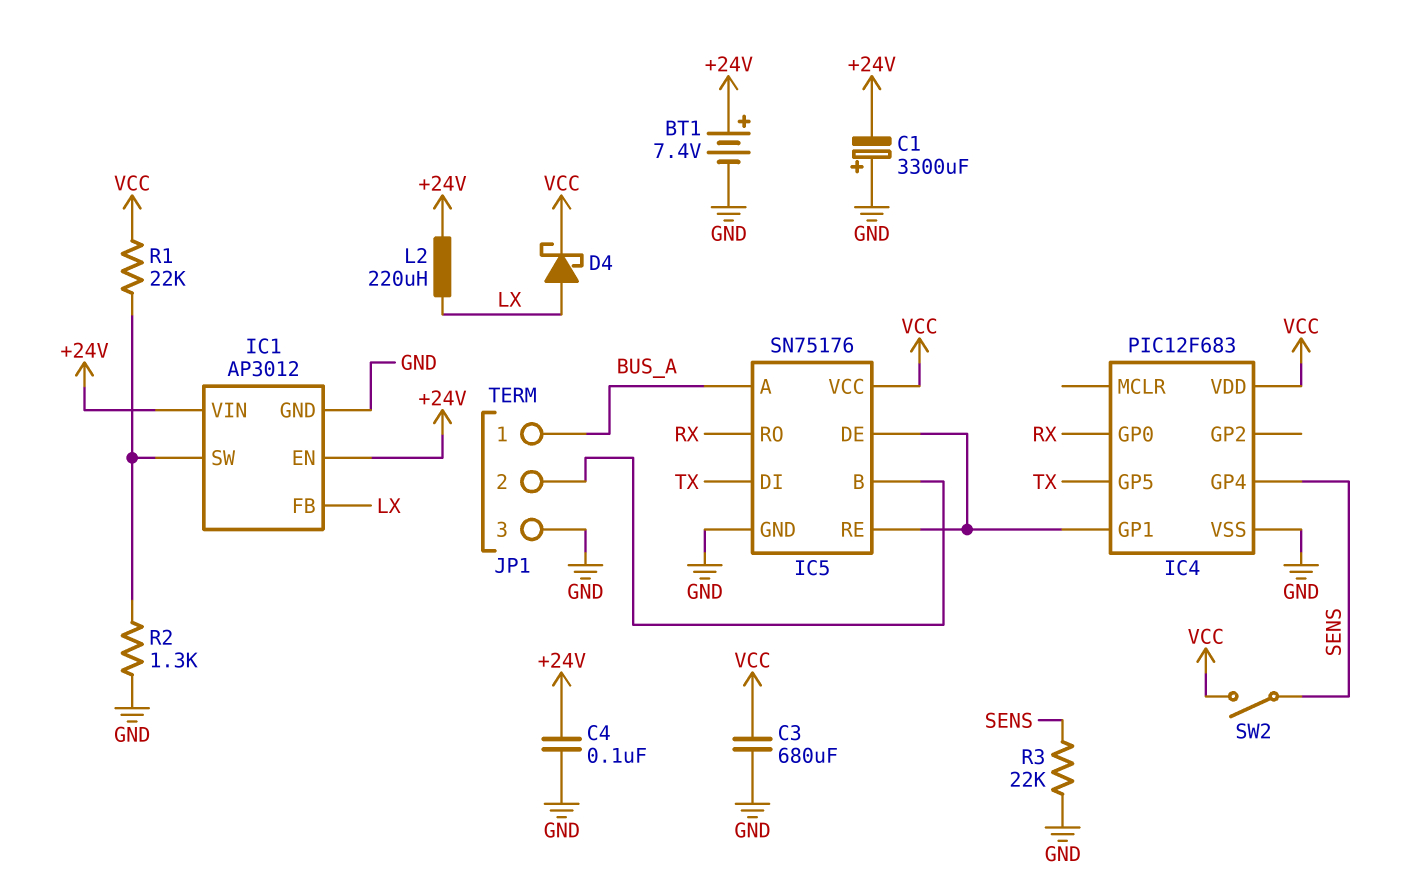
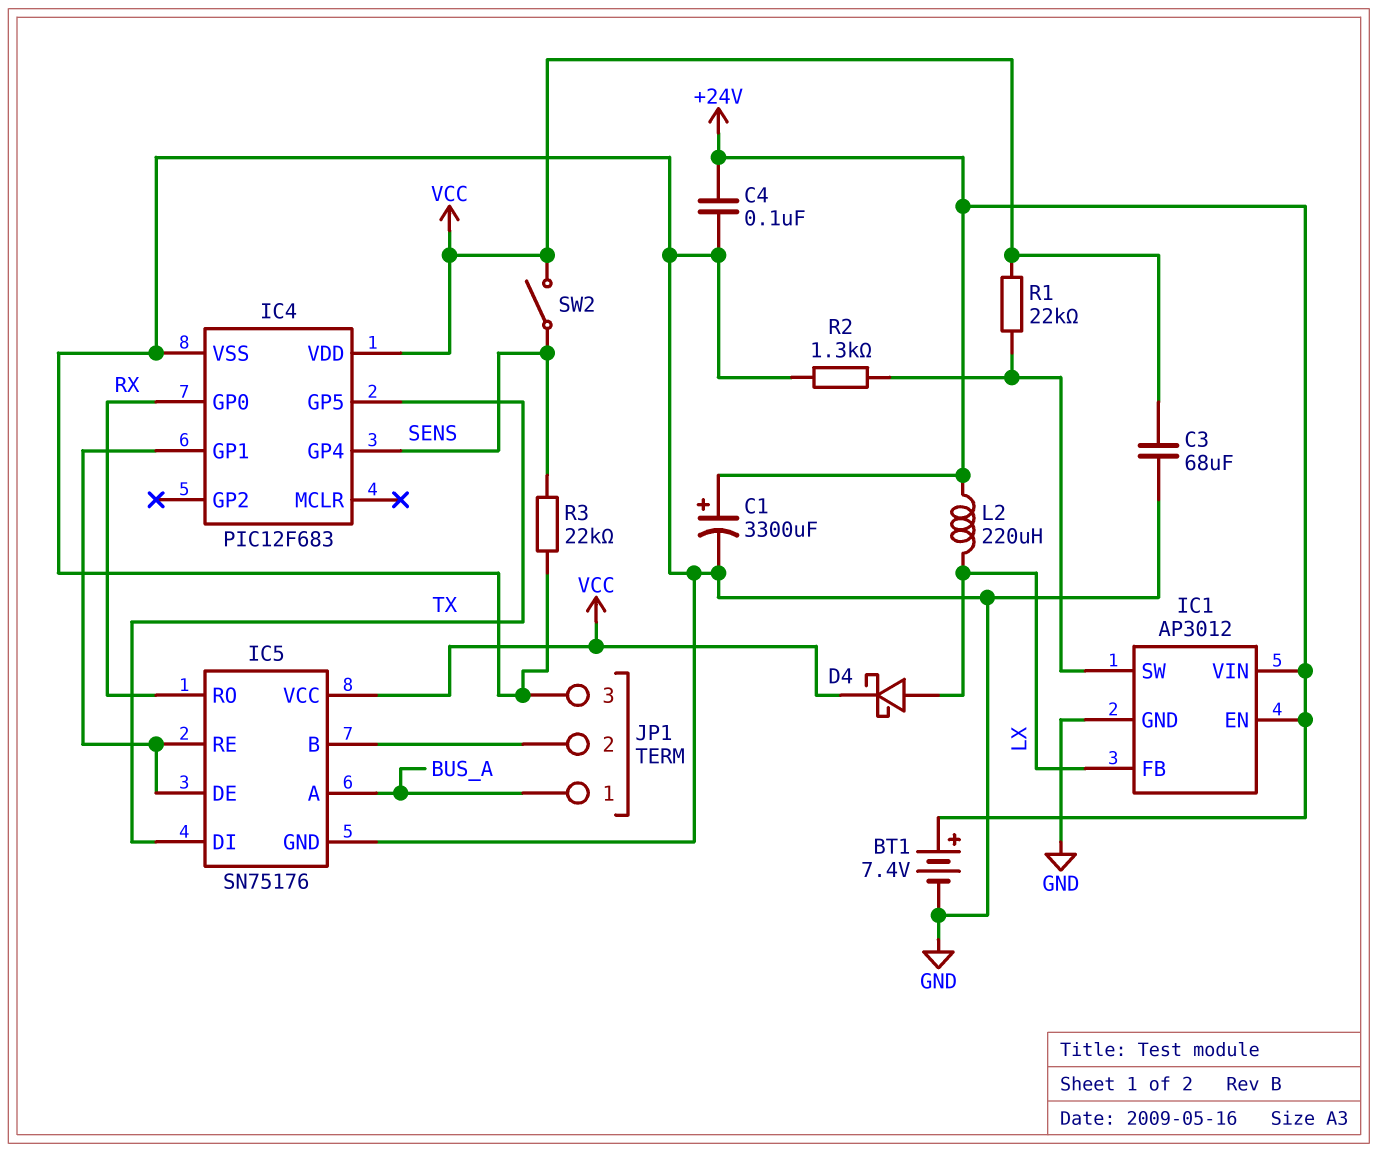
C1: 3300uF (plus GND, minus +24V) -> 3300uF (plus +24V, minus GND)
C3: 680uF (GND, VCC) -> 68uF (GND, VCC)

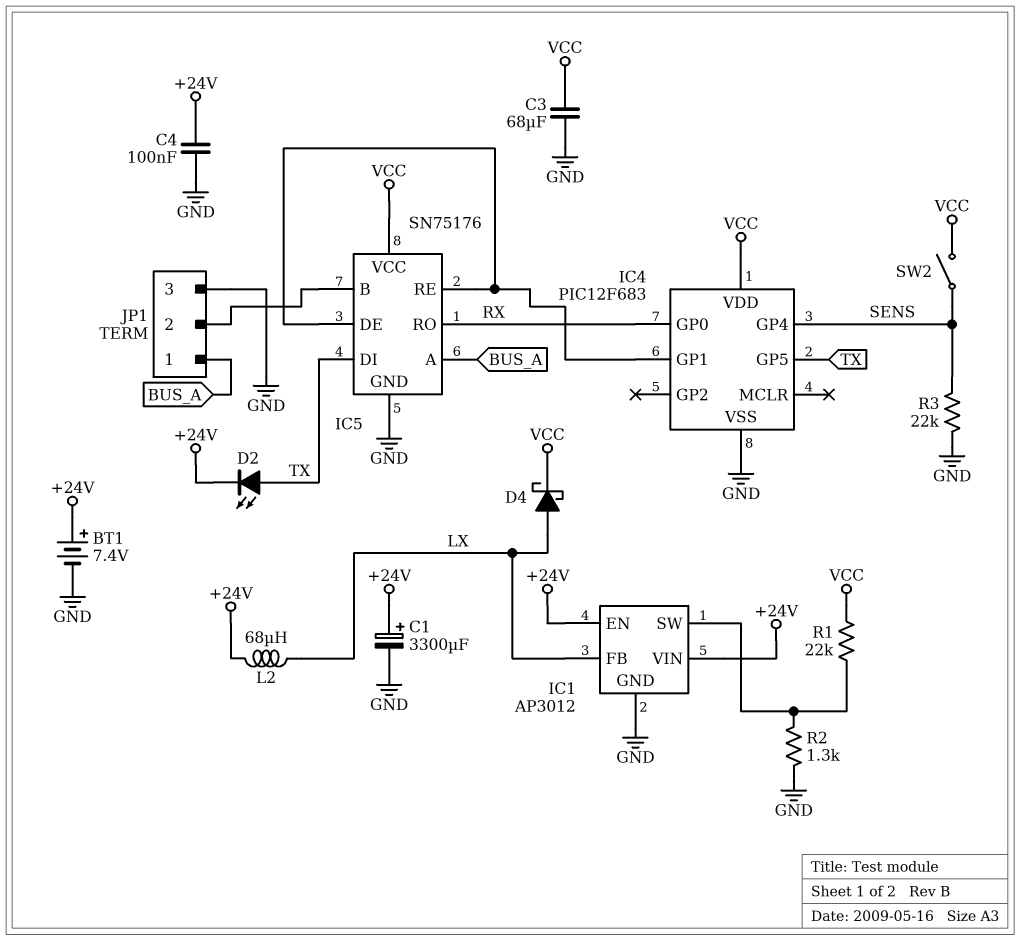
D2: none -> LED (A TX, K +24V)
L2: 220uH (+24V, LX) -> 68uH (+24V, LX)

